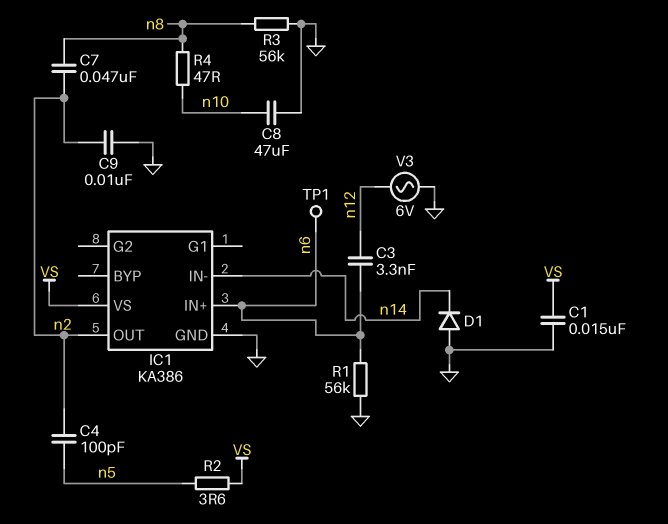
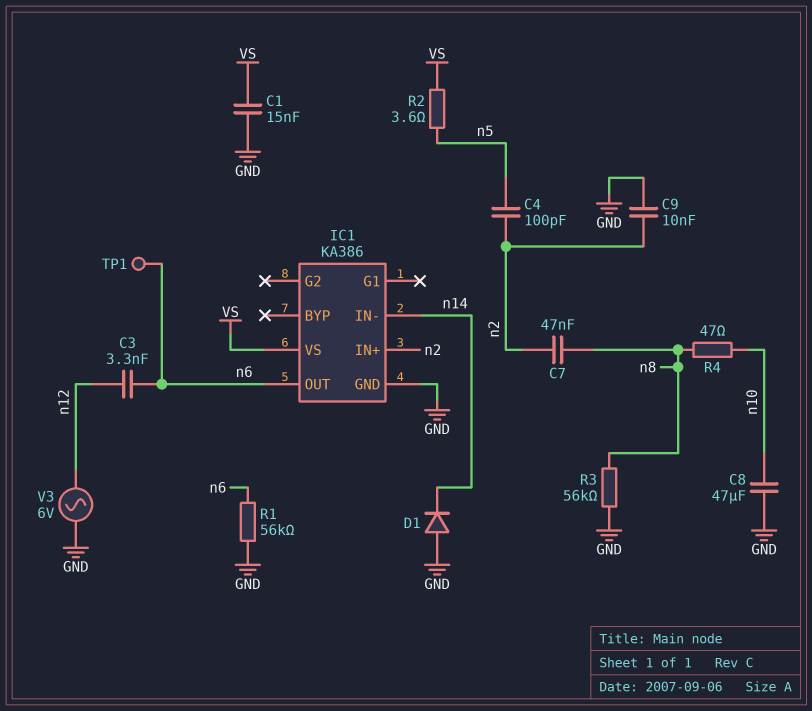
IC1 pin IN+: n6 -> n2
IC1 pin OUT: n2 -> n6

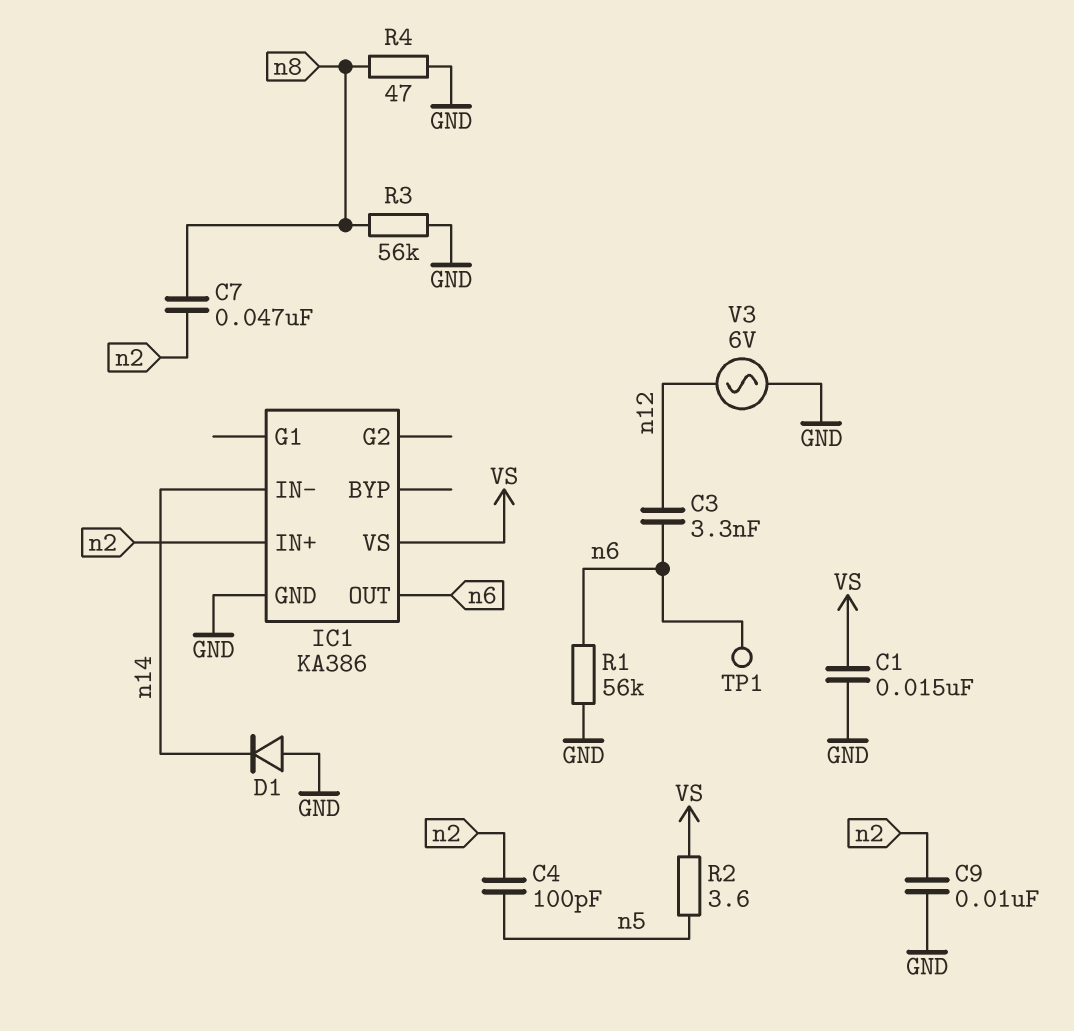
C8: 47uF (GND, n10) -> none
R4: 47 (n8, n10) -> 47 (GND, n8)

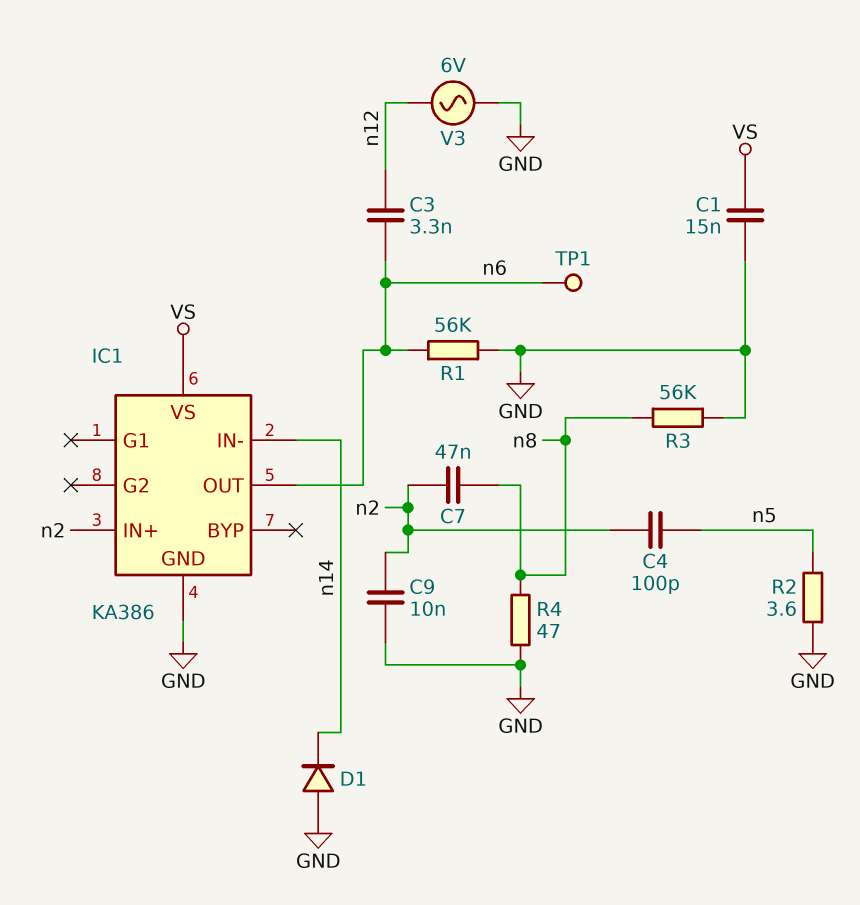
R2: 3.6 (VS, n5) -> 3.6 (GND, n5)

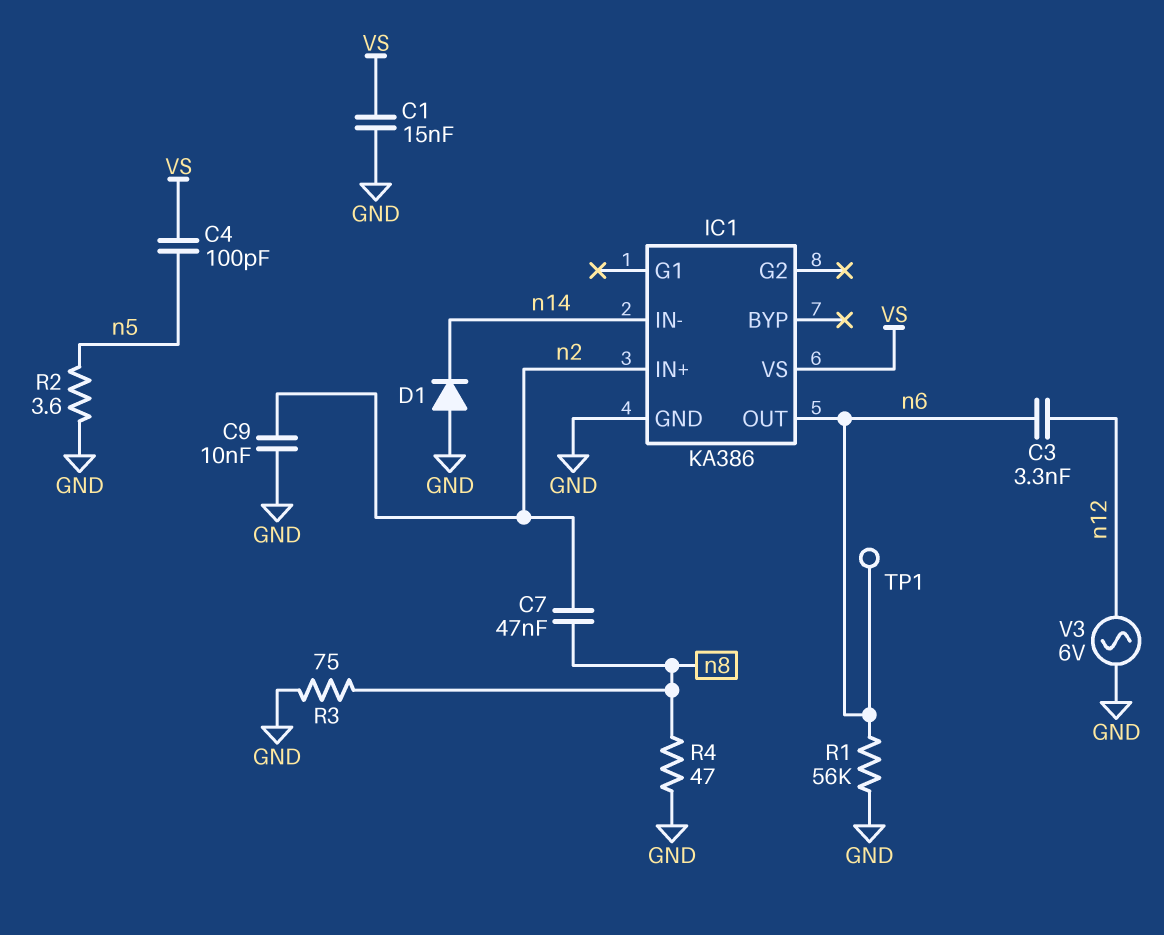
C4: 100pF (n2, n5) -> 100pF (VS, n5)
R3: 56k (GND, n8) -> 75 (GND, n8)

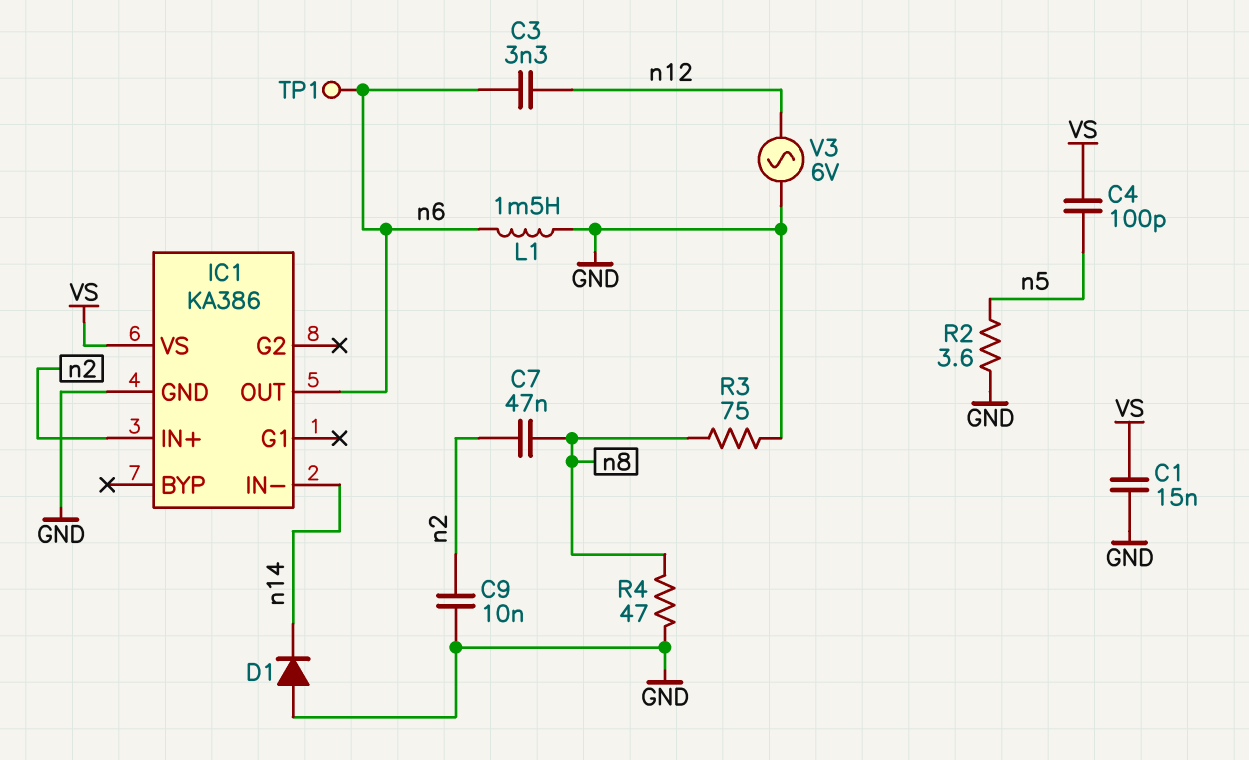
L1: none -> 1.5mH (GND, n6)
R1: 56k (GND, n6) -> none

